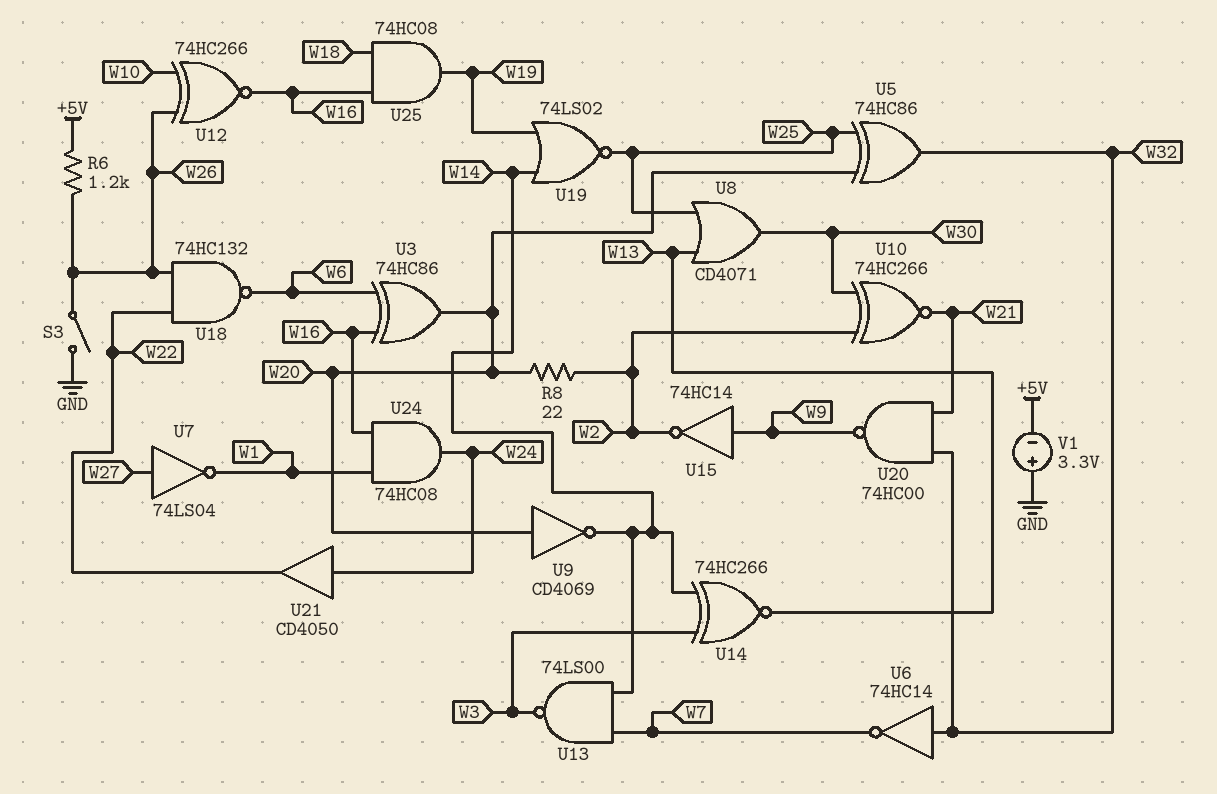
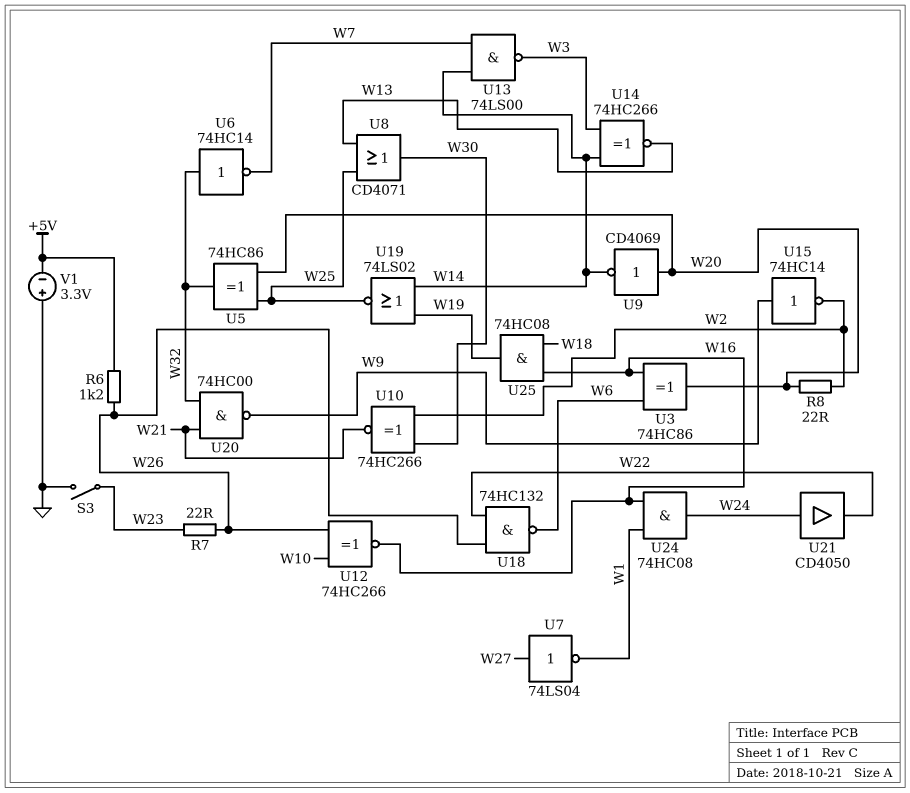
R7: none -> 22 (W23, W26)
S3: switch (GND, W26) -> switch (GND, W23)

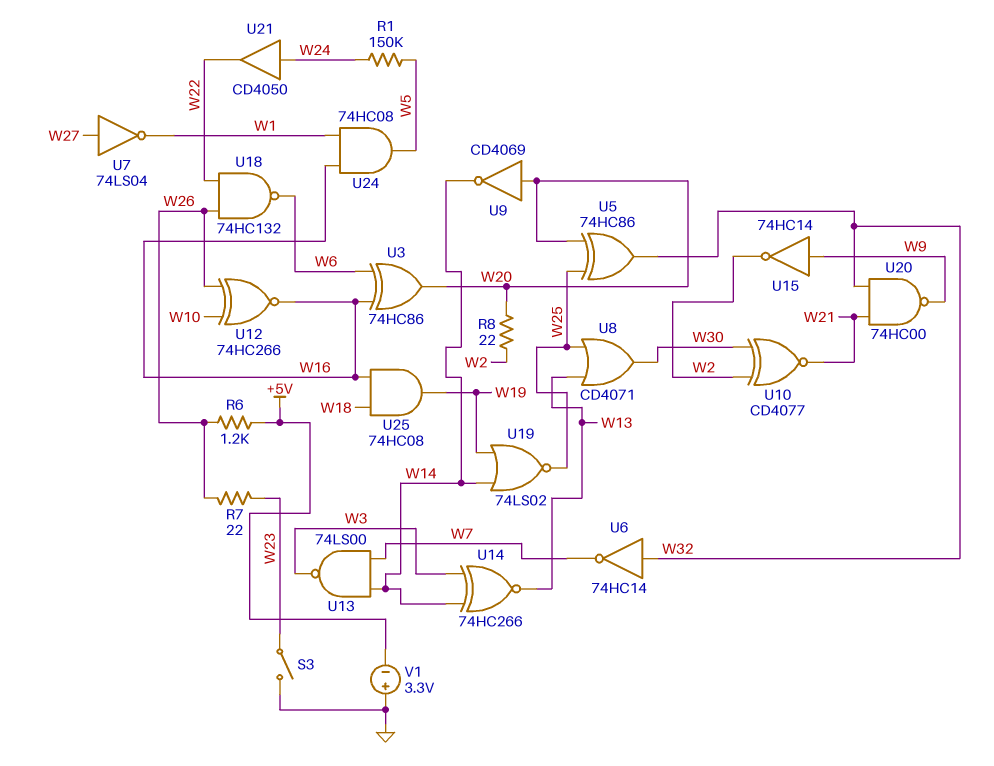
R1: none -> 150k (W5, W24)
U10: XNOR 74HC266 (in W2, in W30, out W21) -> XNOR CD4077 (in W2, in W30, out W21)
U24: AND 74HC08 (in W1, in W16, out W24) -> AND 74HC08 (in W1, in W16, out W5)

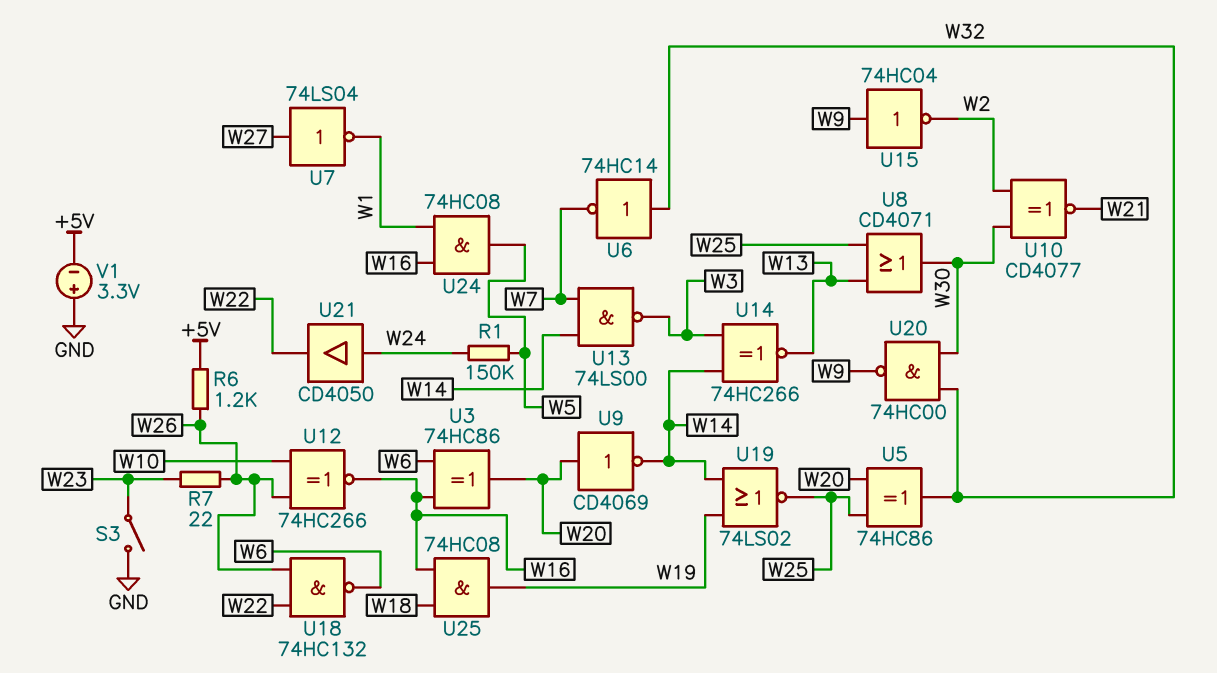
R8: 22 (W2, W20) -> none
U15: NOT 74HC14 (in W9, out W2) -> NOT 74HC04 (in W9, out W2)
U20: NAND 74HC00 (in W21, in W32, out W9) -> NAND 74HC00 (in W30, in W32, out W9)

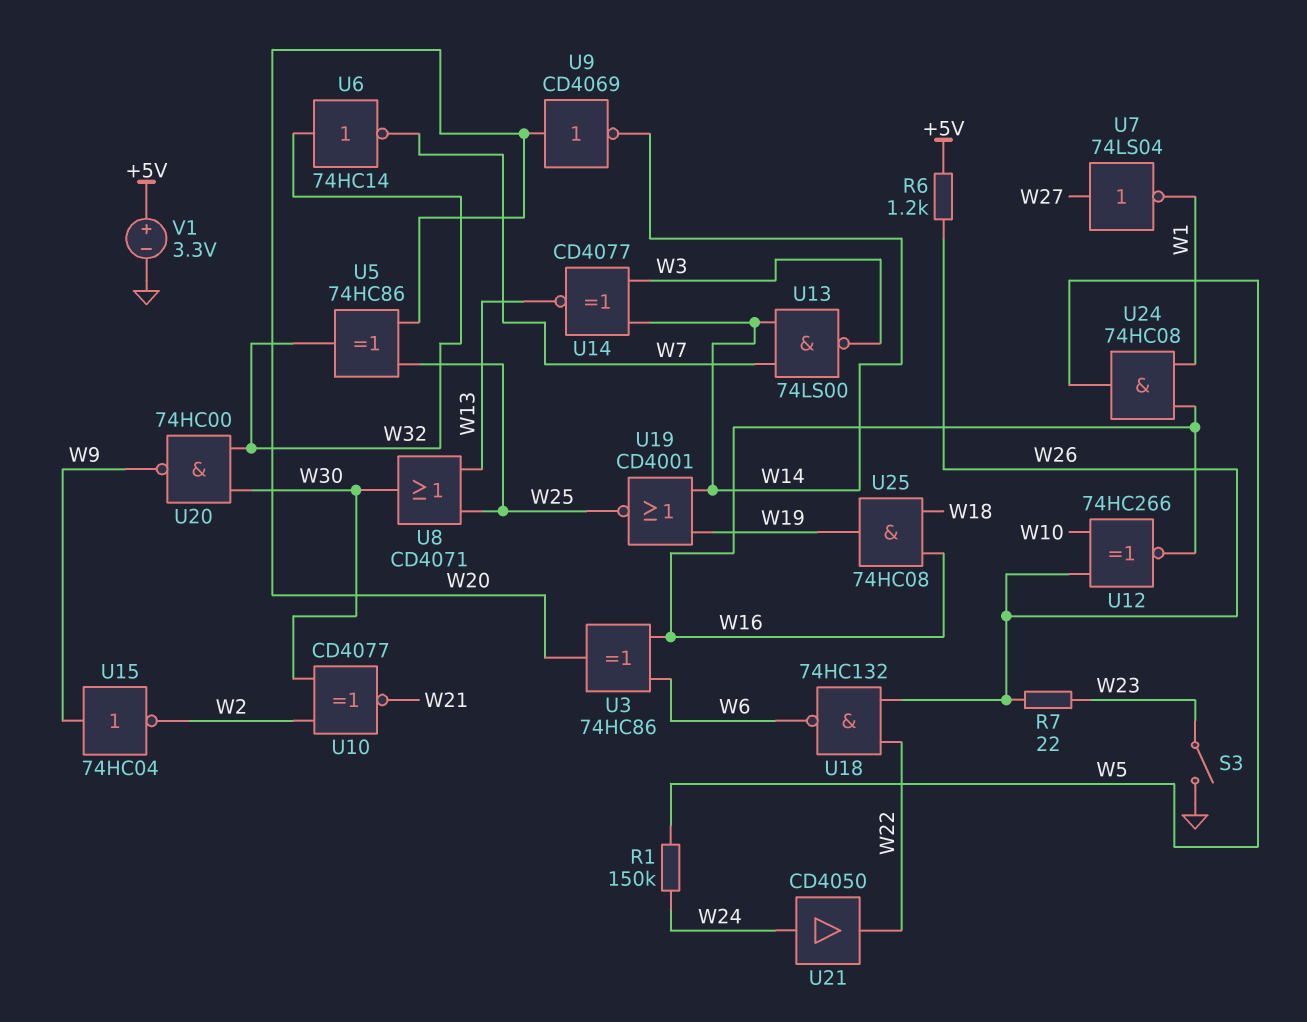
U14: XNOR 74HC266 (in W3, in W14, out W13) -> XNOR CD4077 (in W3, in W14, out W13)
U19: NOR 74LS02 (in W14, in W19, out W25) -> NOR CD4001 (in W14, in W19, out W25)
V1: 3.3V (plus GND, minus +5V) -> 3.3V (plus +5V, minus GND)

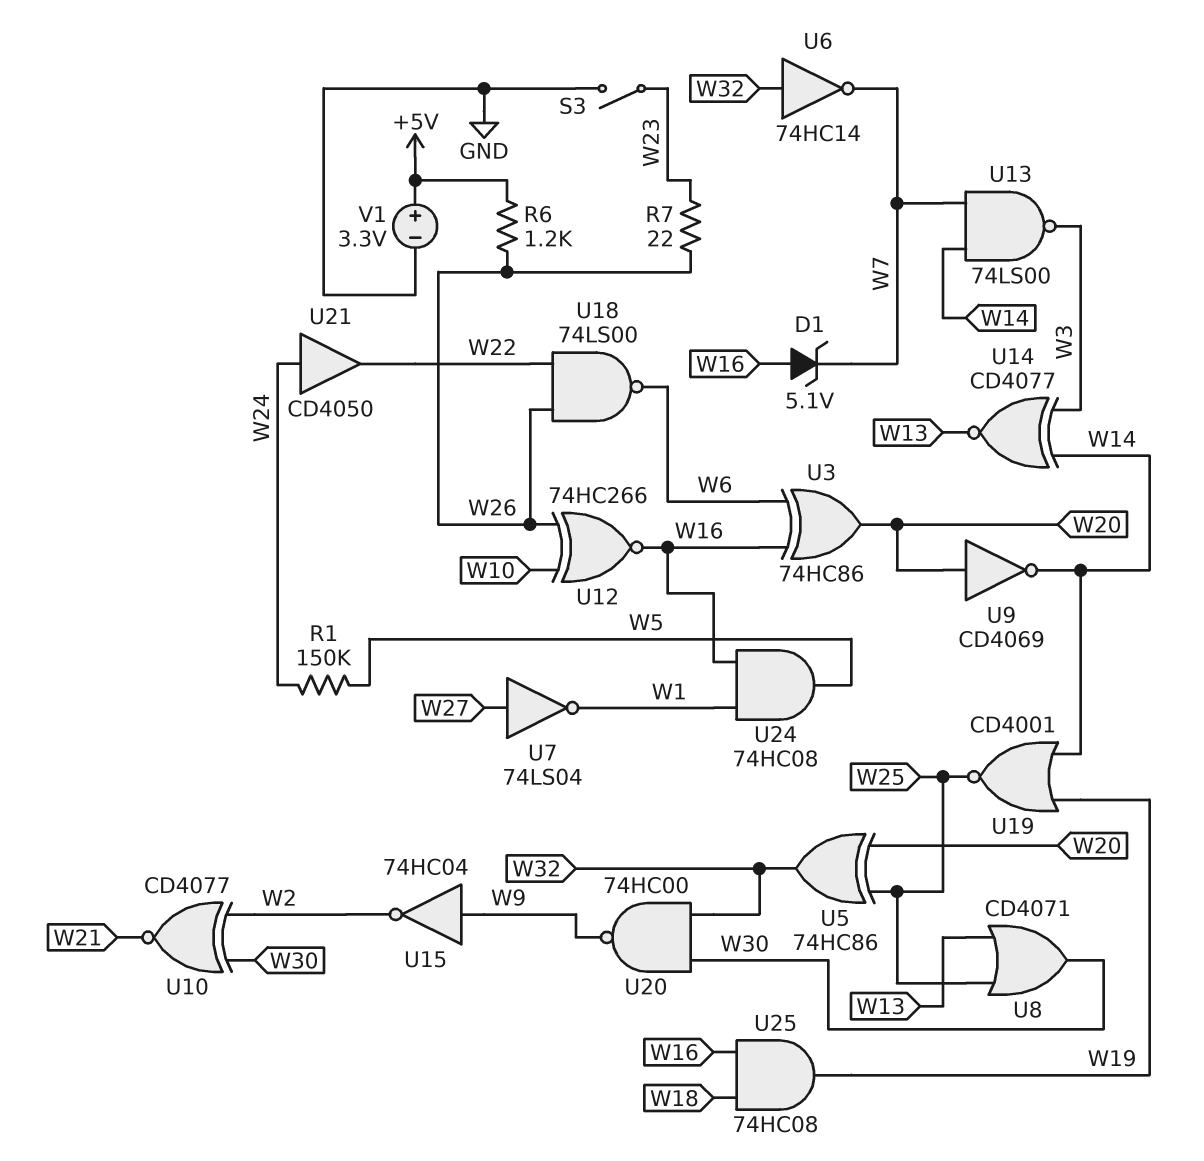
D1: none -> zener 5.1V (A W16, K W7)
U18: NAND 74HC132 (in W22, in W26, out W6) -> NAND 74LS00 (in W22, in W26, out W6)

